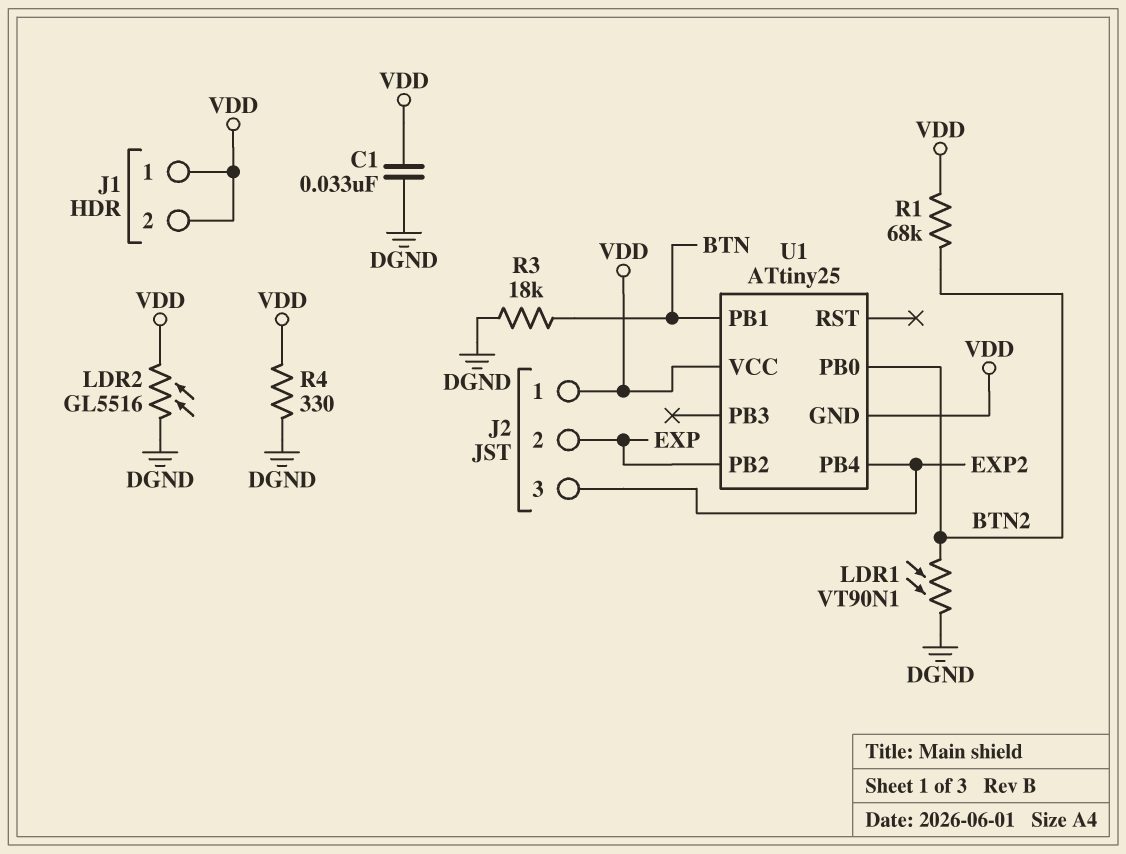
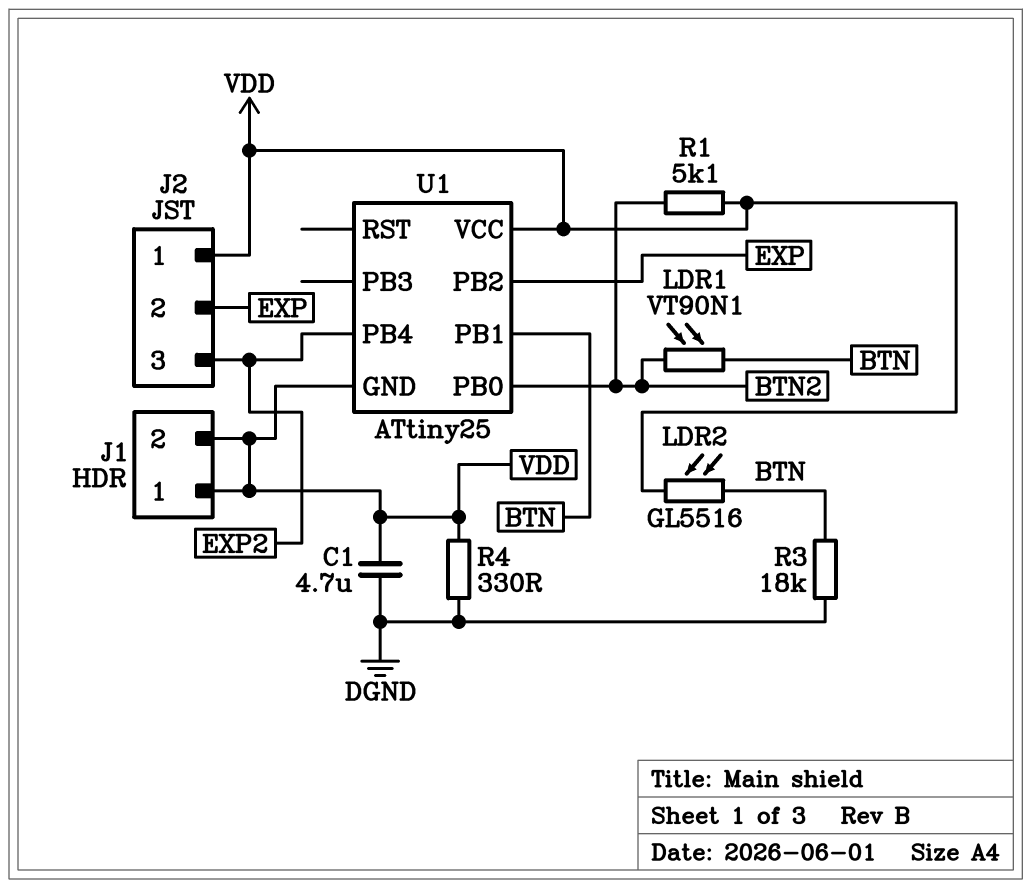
C1: 33nF (DGND, VDD) -> 4.7uF (DGND, VDD)
LDR1: VT90N1 (BTN2, DGND) -> VT90N1 (BTN, BTN2)
LDR2: GL5516 (DGND, VDD) -> GL5516 (BTN, VDD)
R1: 68k (BTN2, VDD) -> 5.1k (BTN2, VDD)

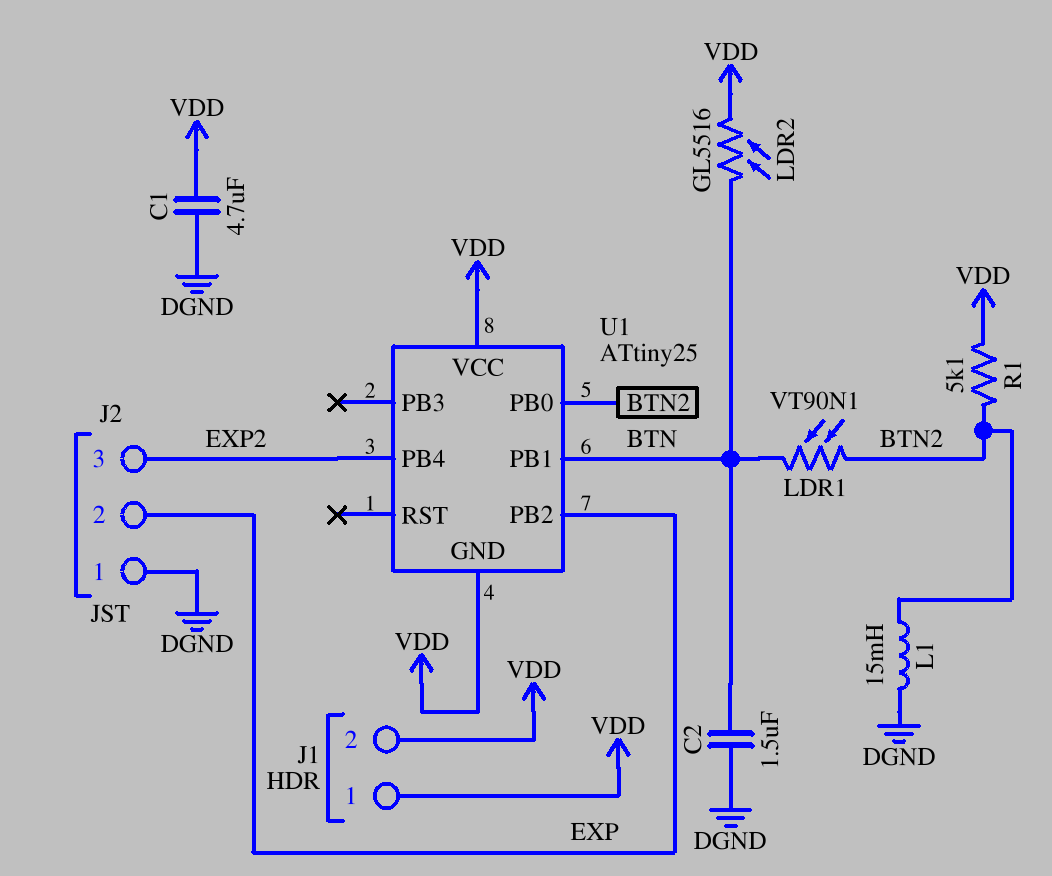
C2: none -> 1.5uF (BTN, DGND)
J2 pin 1: VDD -> DGND
L1: none -> 15mH (BTN2, DGND)
R3: 18k (BTN, DGND) -> none
R4: 330 (DGND, VDD) -> none

